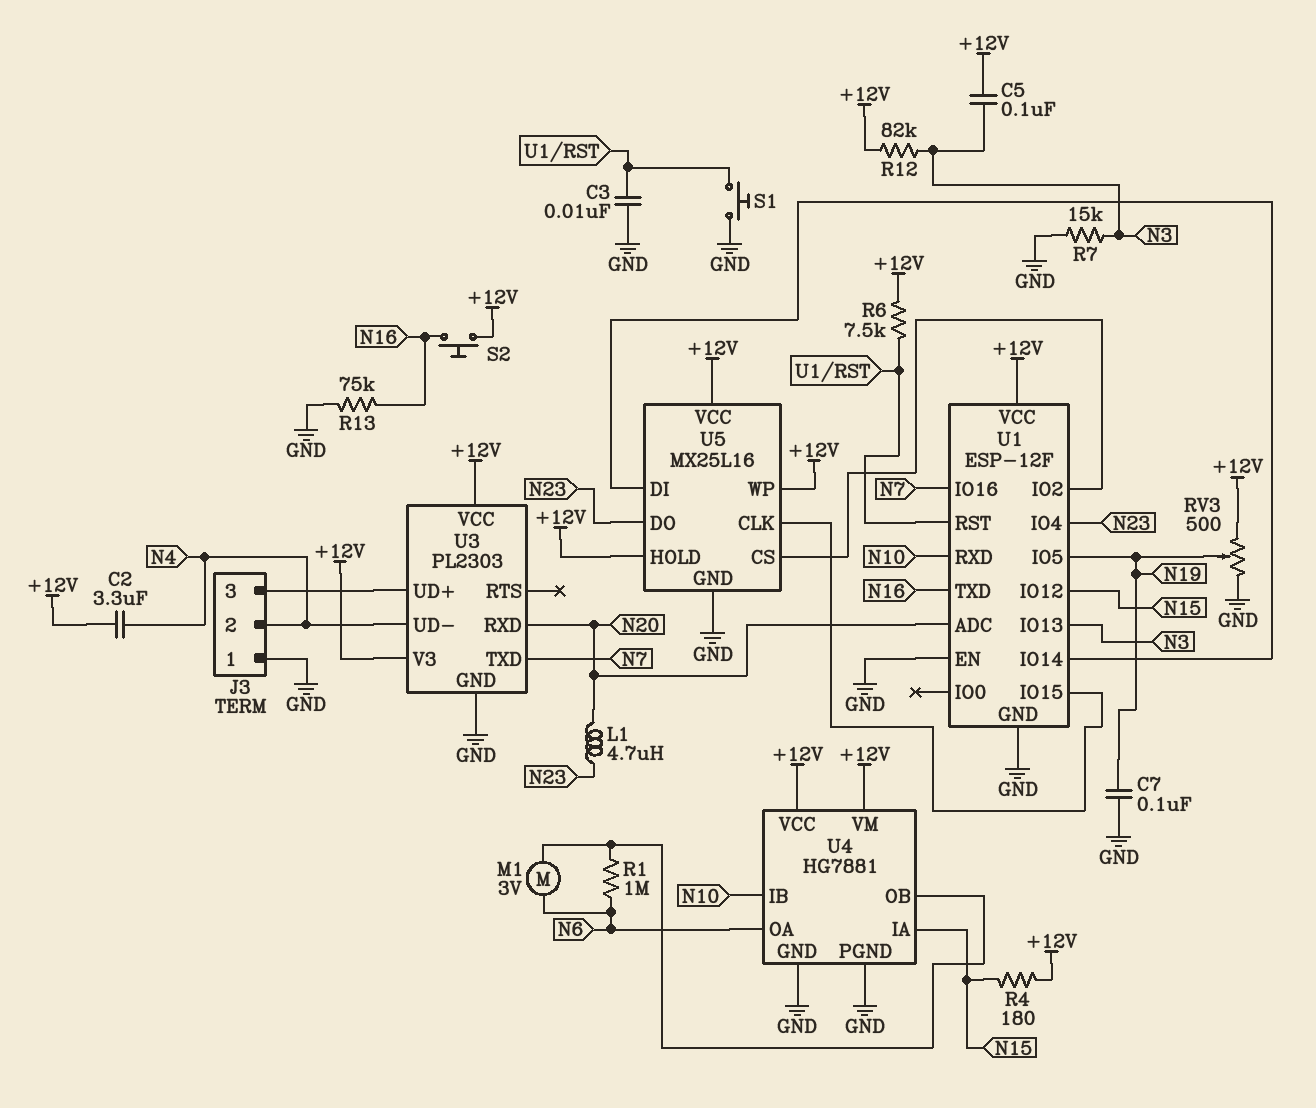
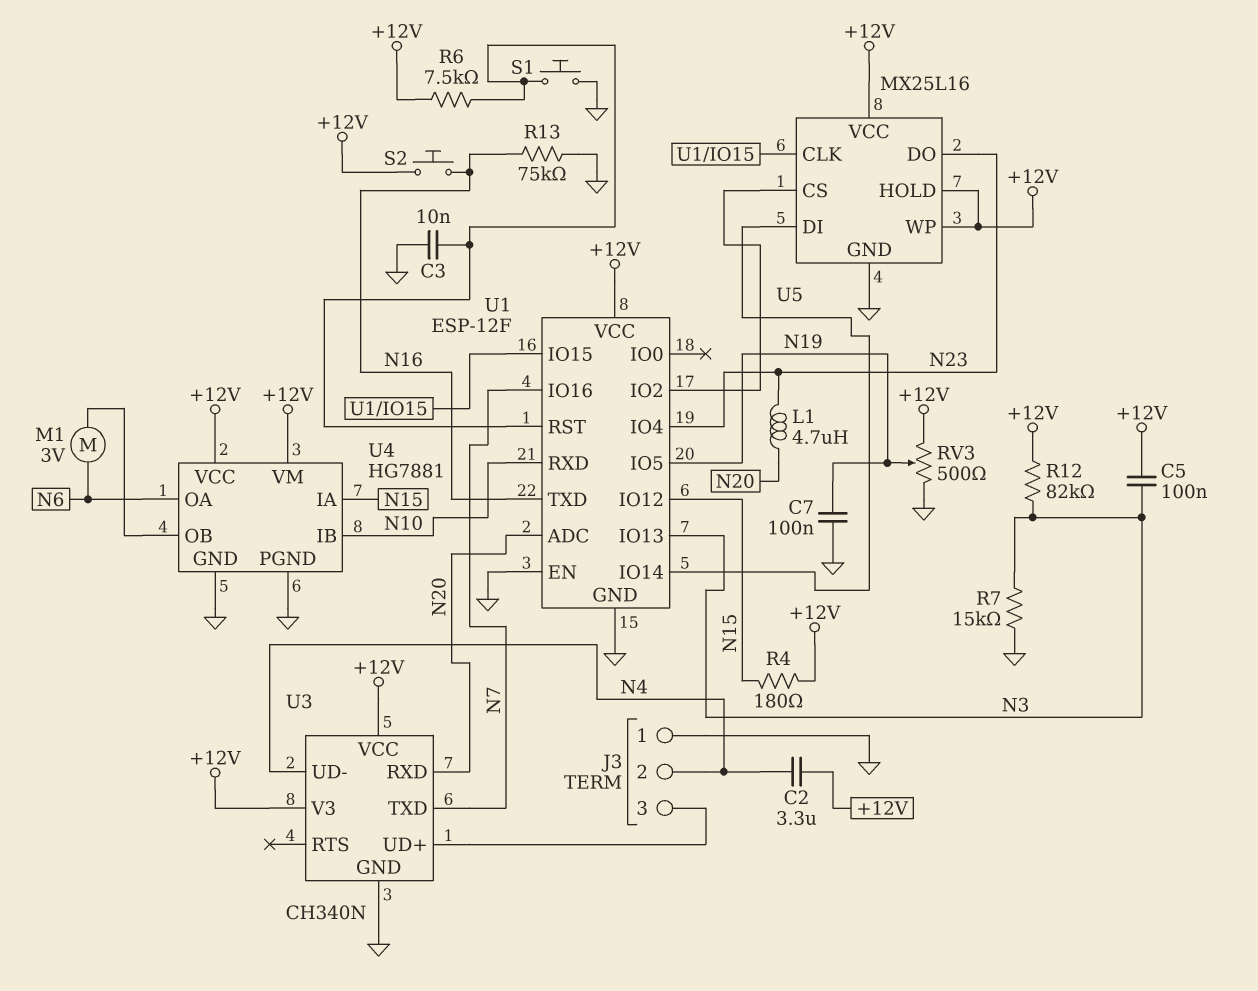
R1: 1M (N6, U4/OB) -> none
U3: PL2303 -> CH340N

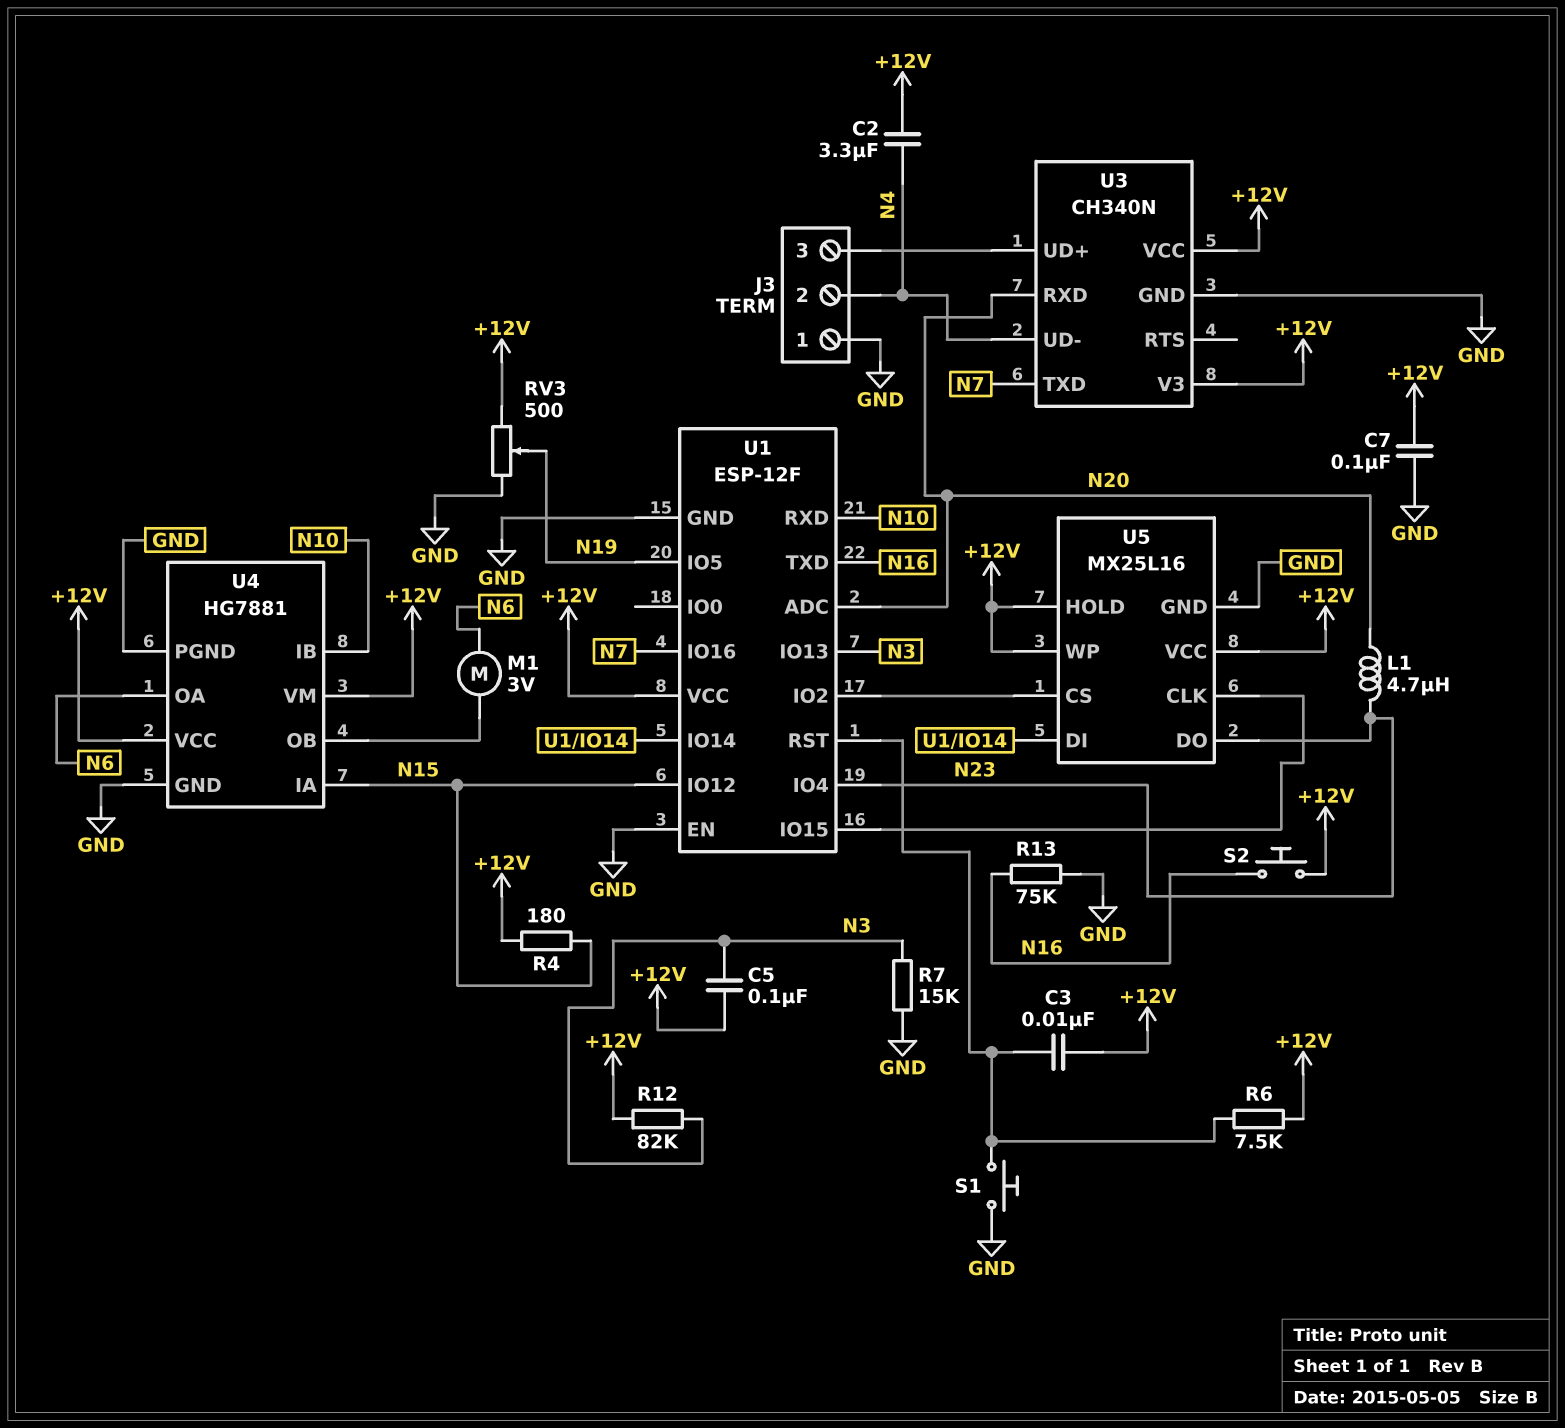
C3: 10nF (GND, U1/RST) -> 10nF (+12V, U1/RST)
C7: 100nF (GND, N19) -> 100nF (+12V, GND)

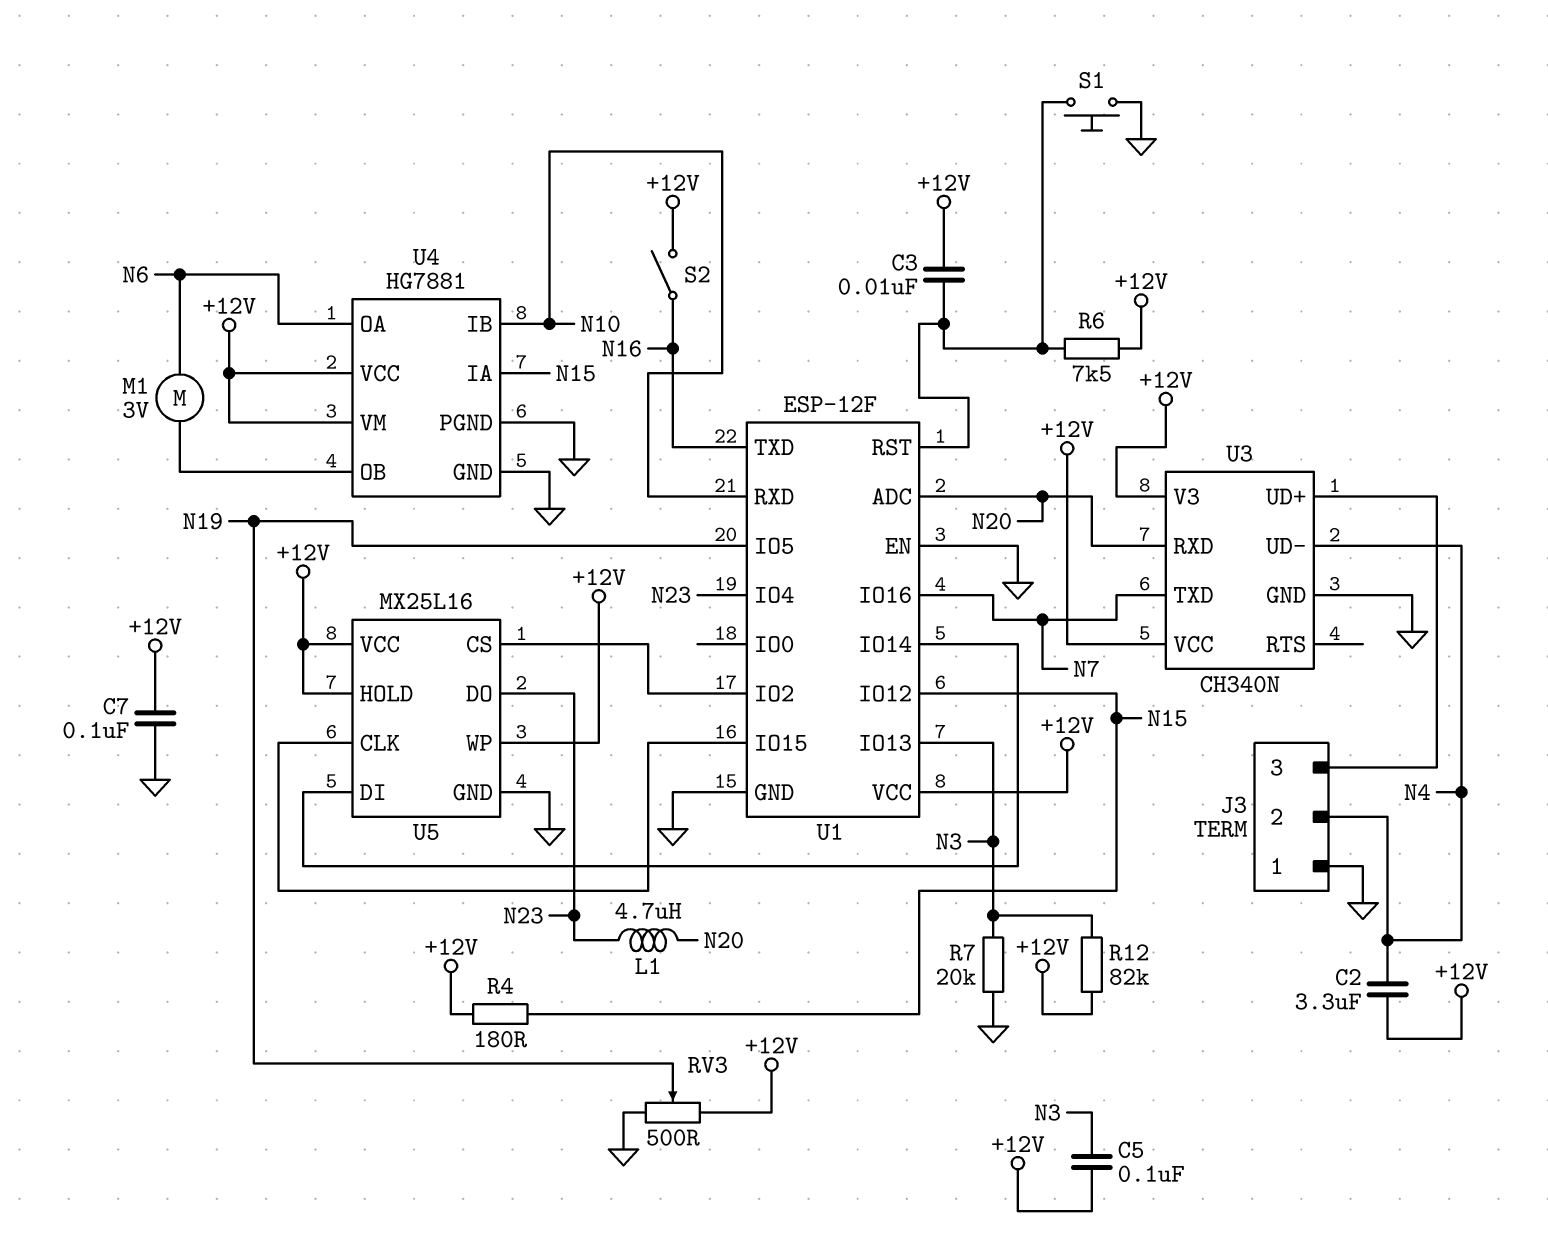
R7: 15k (GND, N3) -> 20k (GND, N3)
R13: 75k (GND, N16) -> none
S2: button (+12V, N16) -> switch (+12V, N16)

